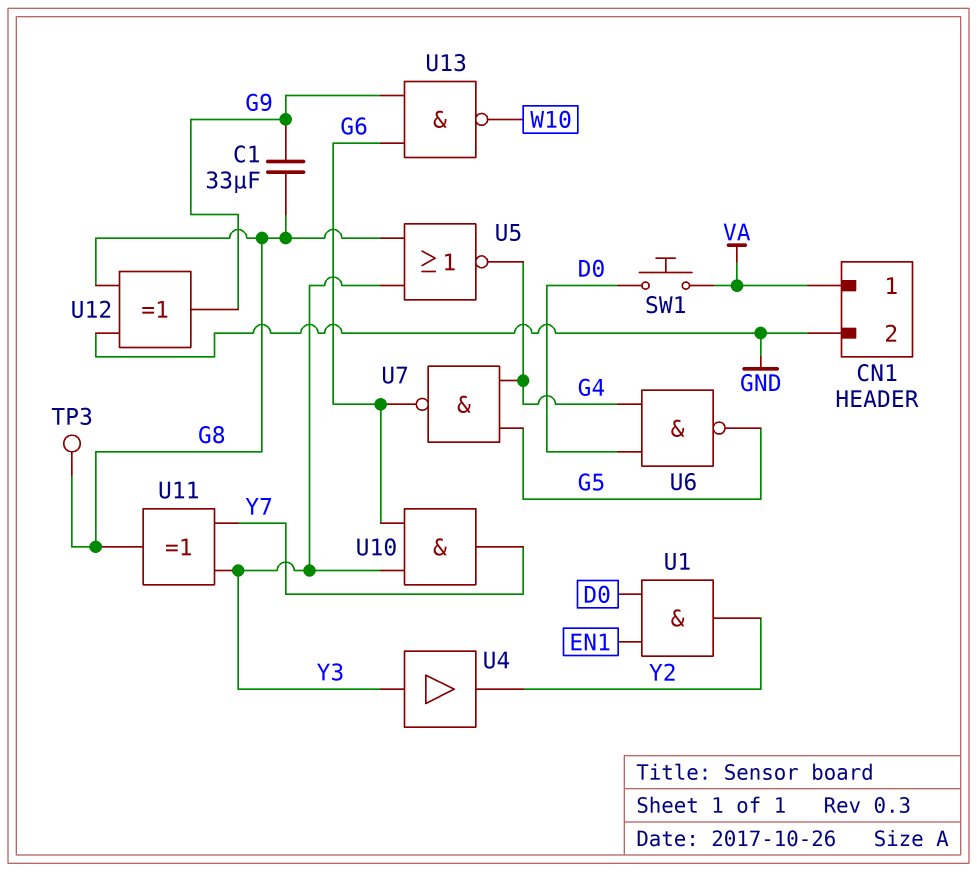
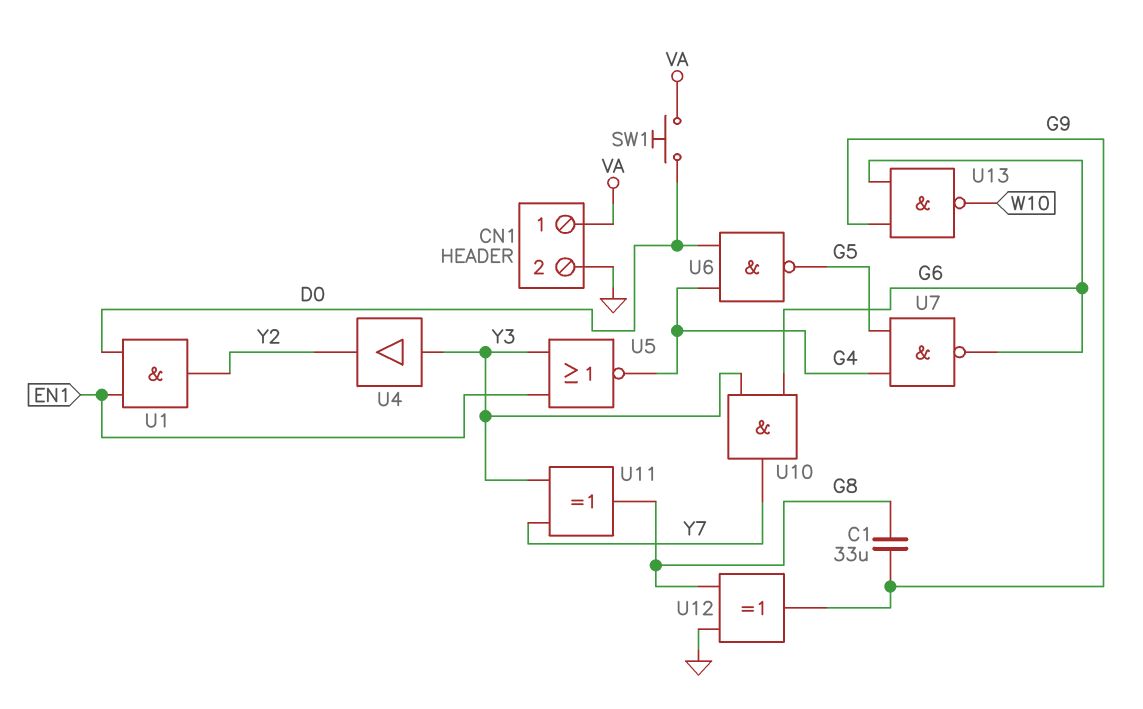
TP3: test point (G8) -> none
U5: NOR (in G8, in Y3, out G4) -> NOR (in EN1, in Y3, out G4)

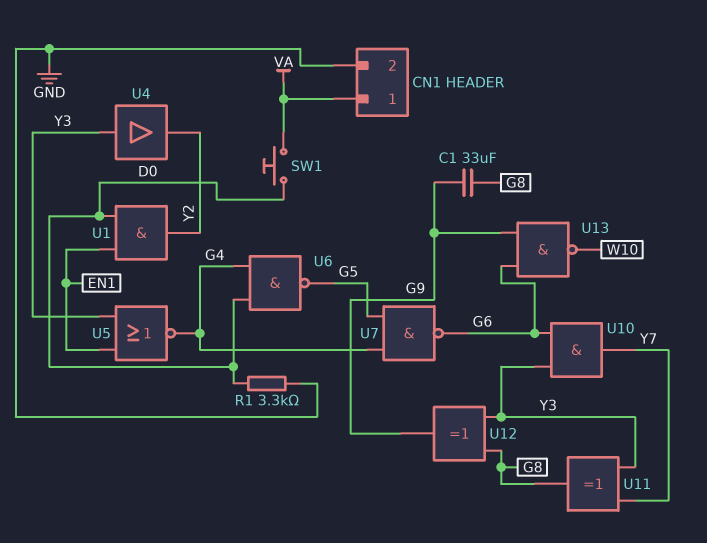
R1: none -> 3.3k (D0, GND)
U12: XOR (in G8, in GND, out G9) -> XOR (in G8, in Y3, out G9)

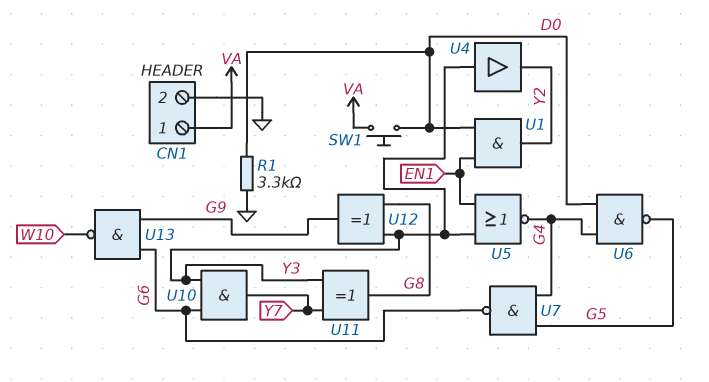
C1: 33uF (G8, G9) -> none

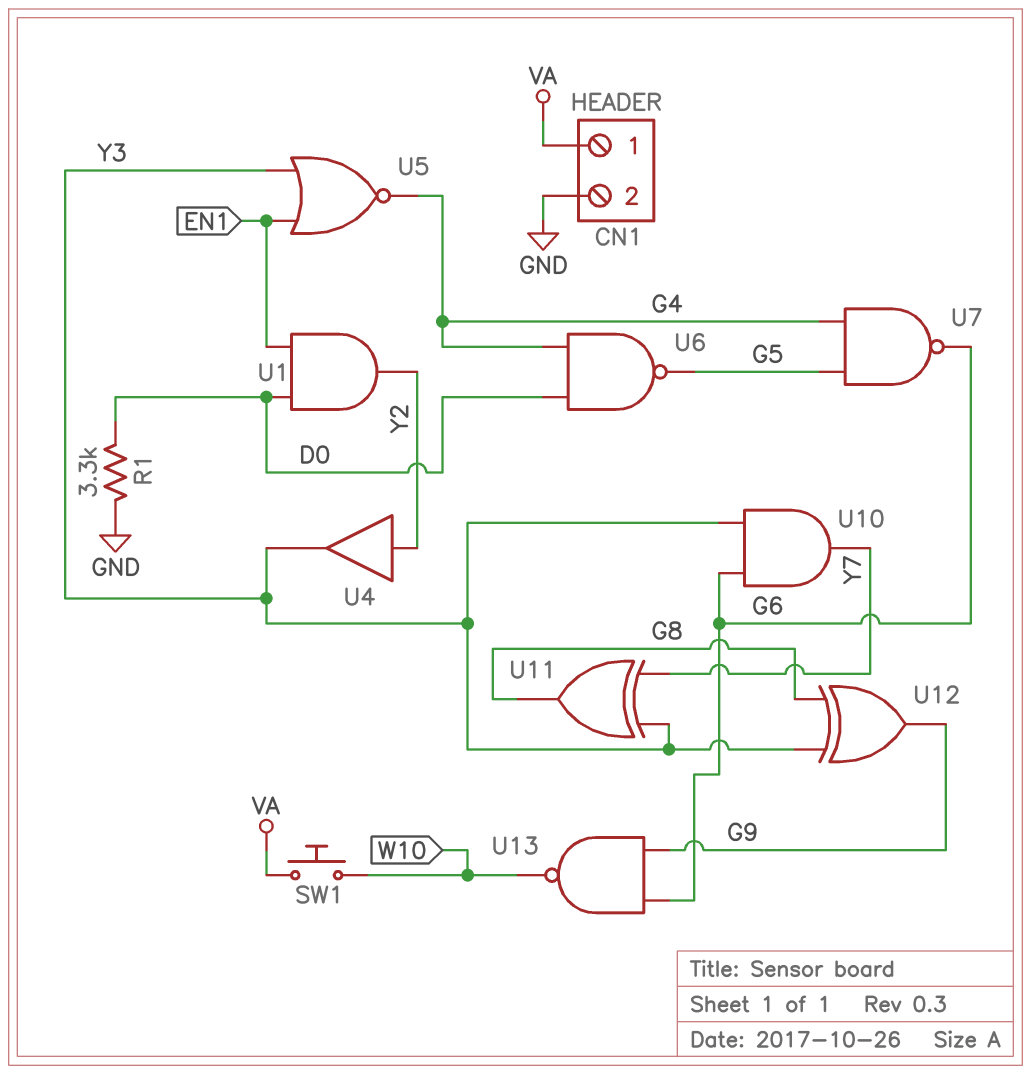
SW1: button (D0, VA) -> button (VA, W10)
U4: buffer (in Y3, out Y2) -> buffer (in Y2, out Y3)

